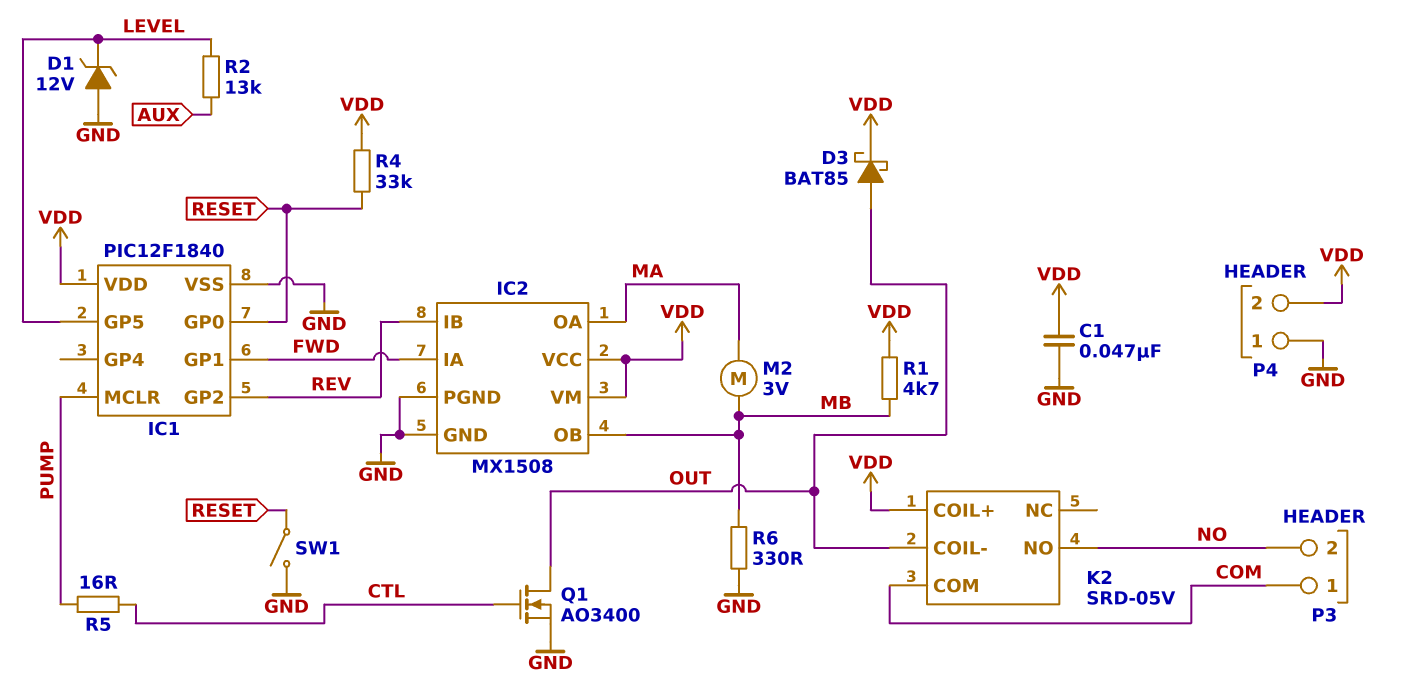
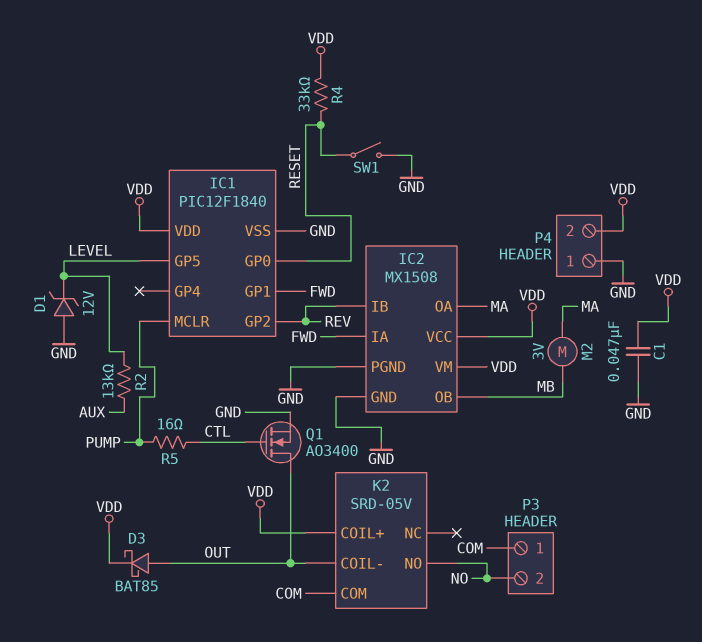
R1: 4.7k (MB, VDD) -> none
R6: 330 (GND, MB) -> none

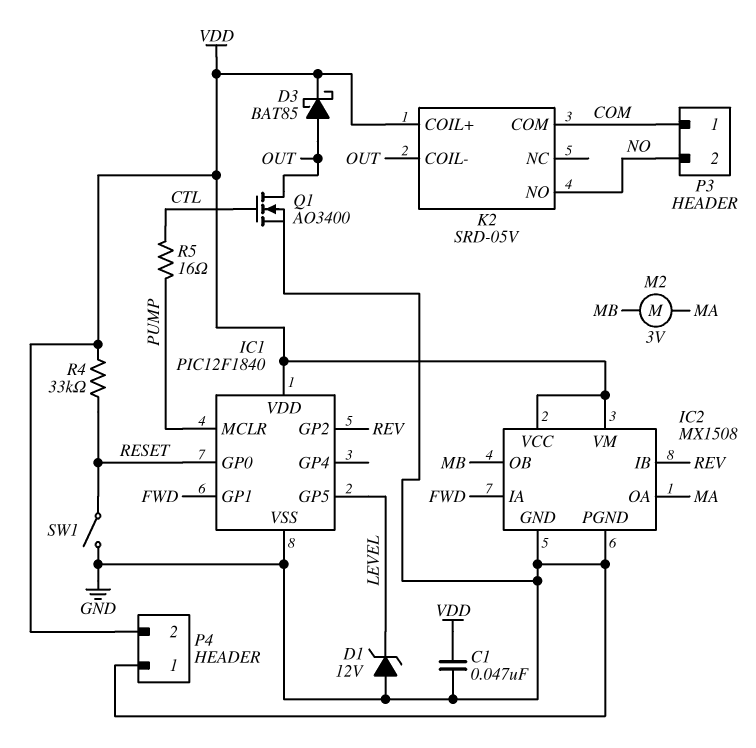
R2: 13k (AUX, LEVEL) -> none

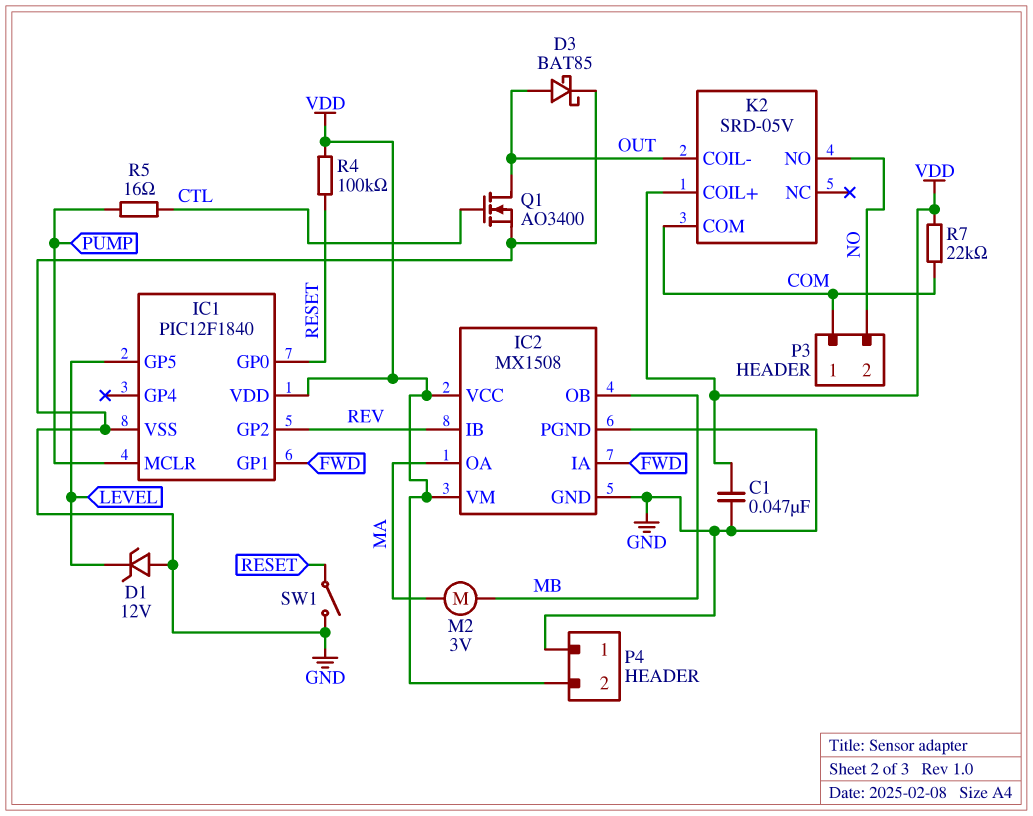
D3: schottky BAT85 (A OUT, K VDD) -> schottky BAT85 (A OUT, K GND)
R4: 33k (RESET, VDD) -> 100k (RESET, VDD)
R7: none -> 22k (COM, VDD)

